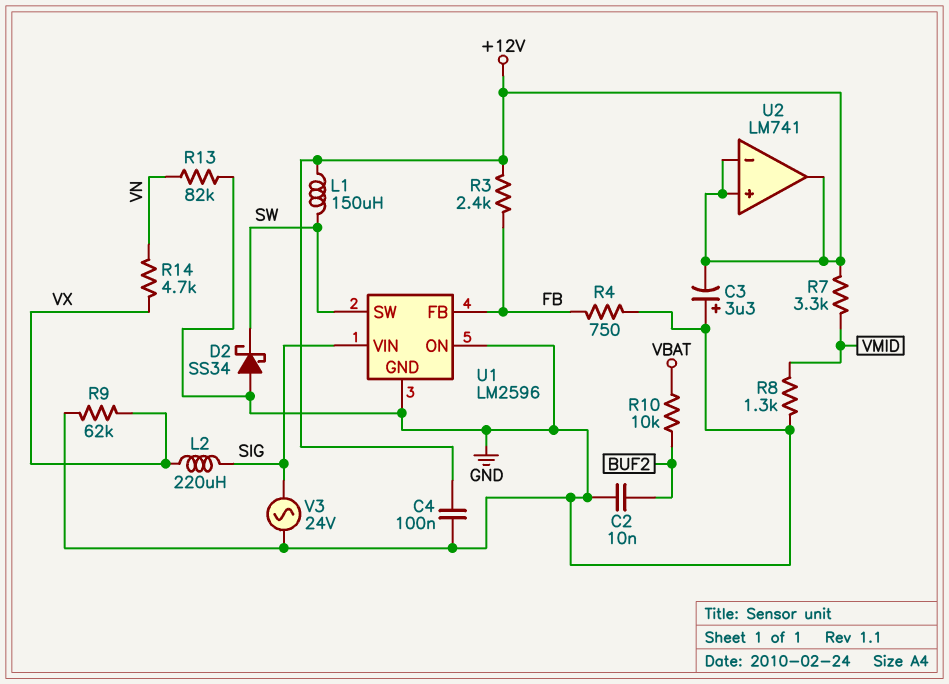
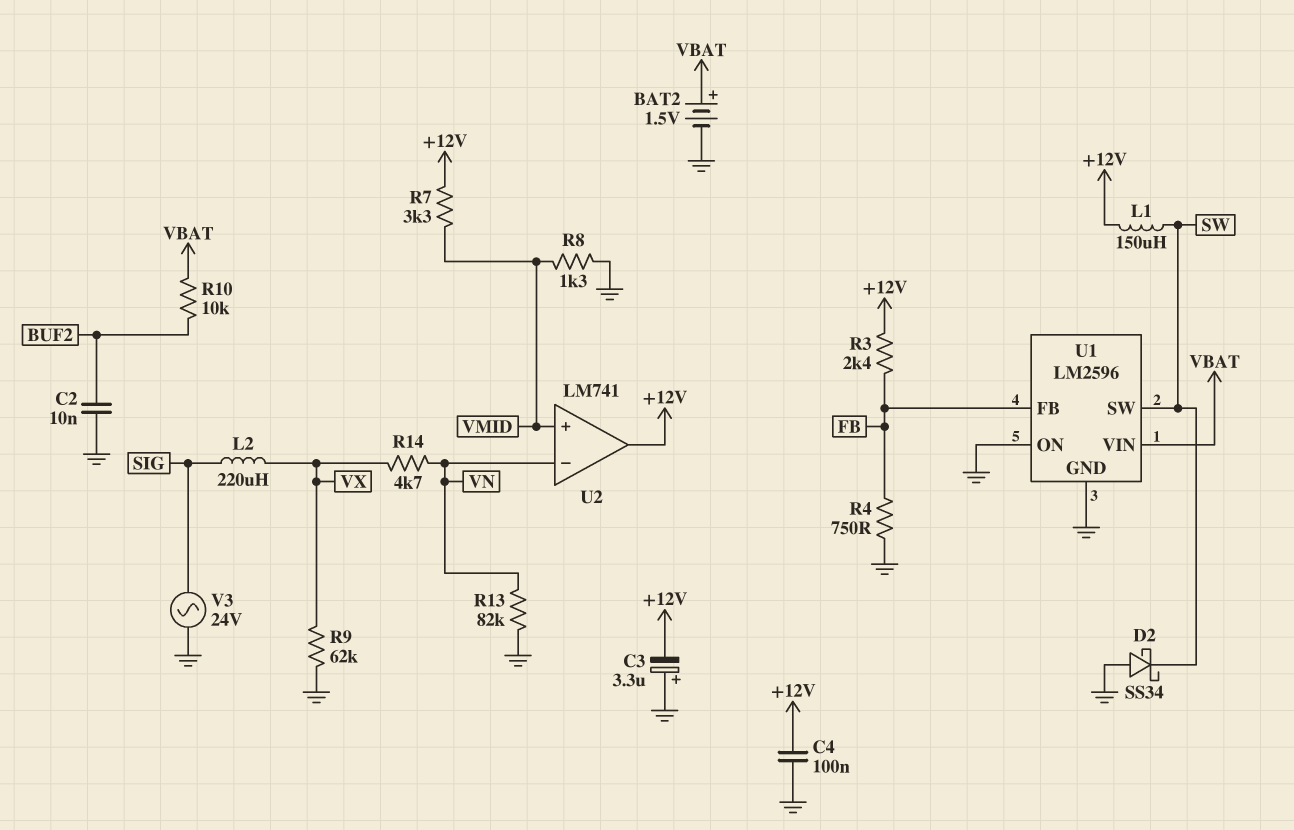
BAT2: none -> 1.5V (plus VBAT, minus GND)
U1 pin VIN: SIG -> VBAT
U2 pin in+: +12V -> VMID
U2 pin in-: +12V -> VN

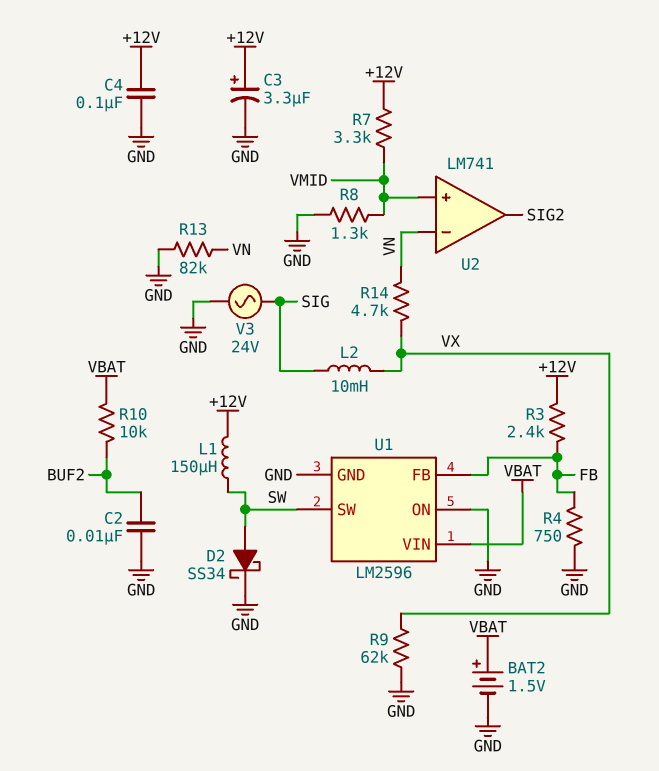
C3: 3.3uF (plus GND, minus +12V) -> 3.3uF (plus +12V, minus GND)
D2: schottky SS34 (A GND, K SW) -> schottky SS34 (A SW, K GND)
L2: 220uH (SIG, VX) -> 10mH (SIG, VX)
U2 pin out: +12V -> SIG2

